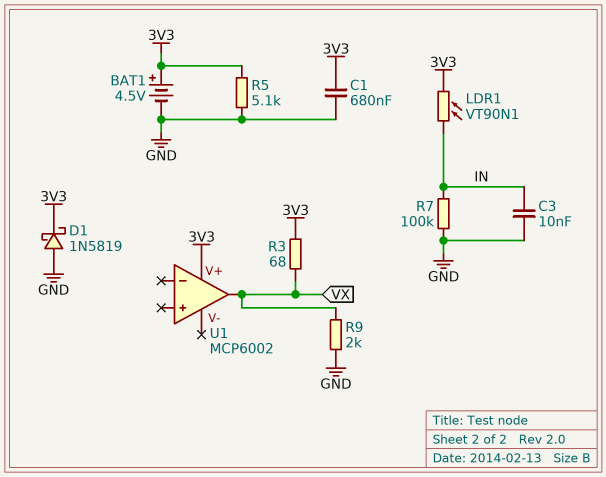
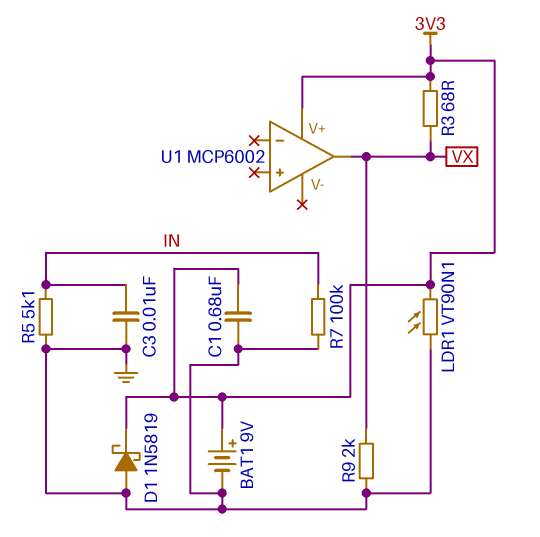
BAT1: 4.5V (plus 3V3, minus GND) -> 9V (plus 3V3, minus GND)
LDR1: VT90N1 (3V3, IN) -> VT90N1 (3V3, GND)
R5: 5.1k (3V3, GND) -> 5.1k (GND, IN)

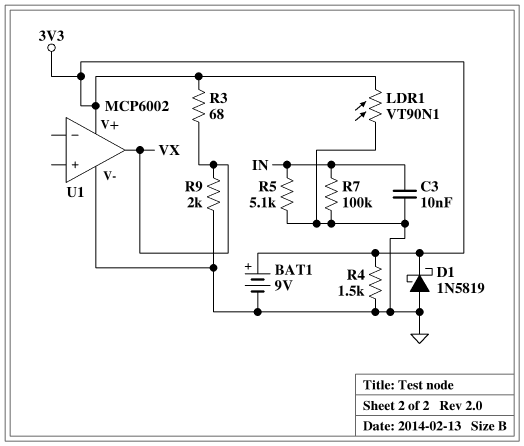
C1: 680nF (3V3, GND) -> none
R4: none -> 1.5k (3V3, GND)
U1 pin V-: none -> GND

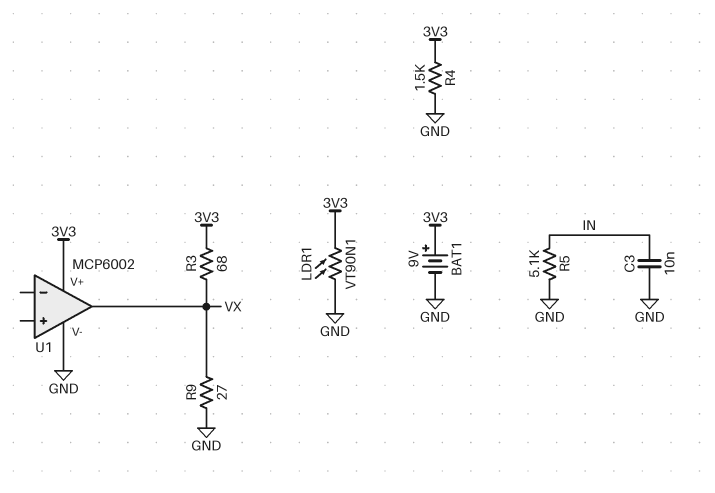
D1: schottky 1N5819 (A GND, K 3V3) -> none
R7: 100k (GND, IN) -> none
R9: 2k (GND, VX) -> 27 (GND, VX)

